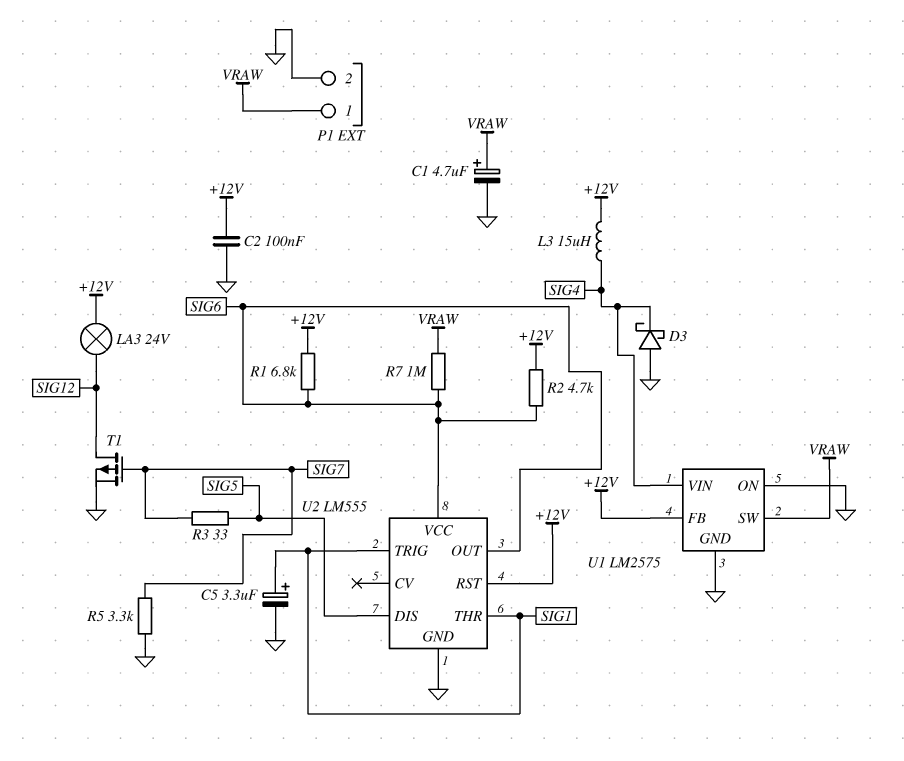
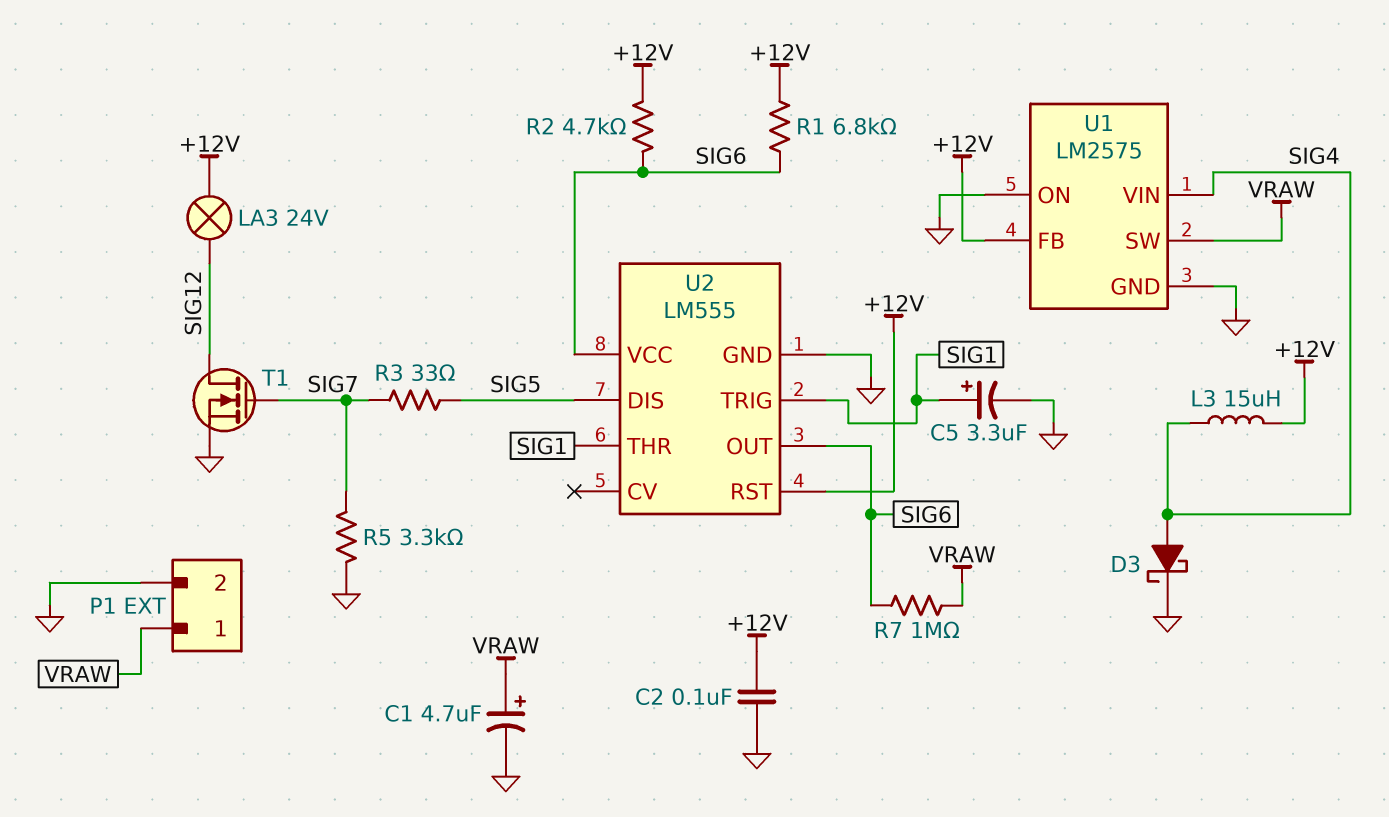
D3: schottky (A GND, K SIG4) -> schottky (A SIG4, K GND)
T1: PMOS (G SIG7, D SIG12, S GND) -> NMOS (G SIG7, D SIG12, S GND)

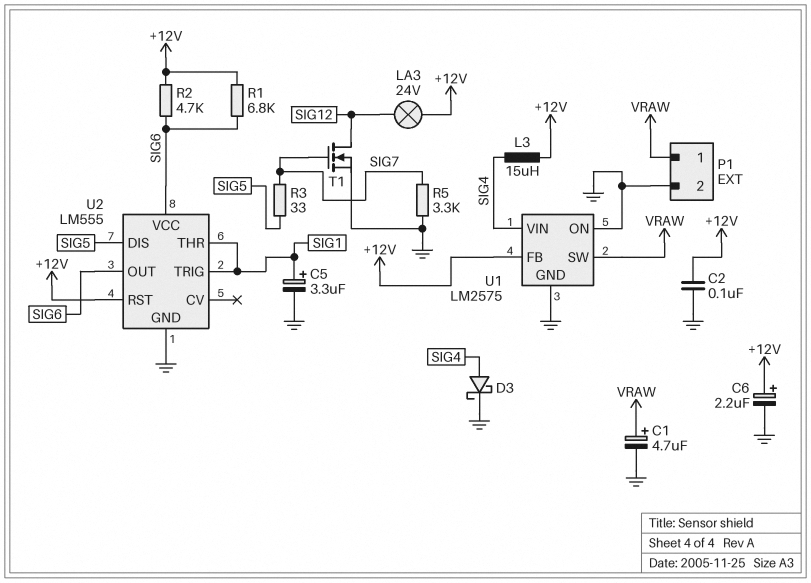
C6: none -> 2.2uF (plus +12V, minus GND)
R7: 1M (SIG6, VRAW) -> none

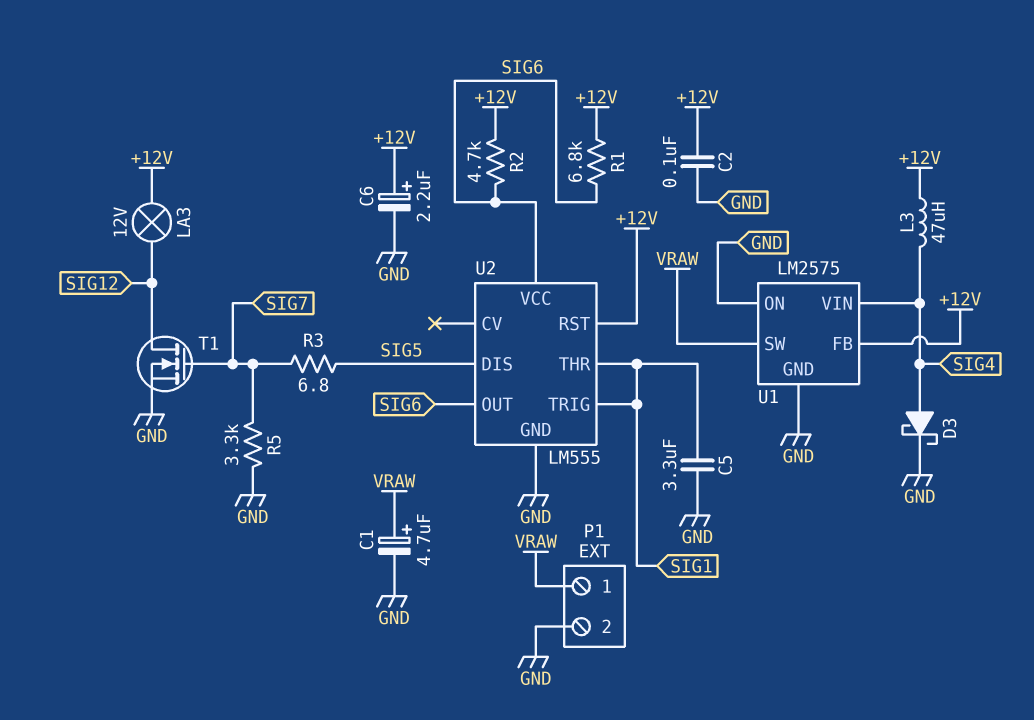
C5: 3.3uF (plus SIG1, minus GND) -> 3.3uF (GND, SIG1)
L3: 15uH (+12V, SIG4) -> 47uH (+12V, SIG4)
LA3: lamp 24V (+12V, SIG12) -> lamp 12V (+12V, SIG12)
R3: 33 (SIG5, SIG7) -> 6.8 (SIG5, SIG7)

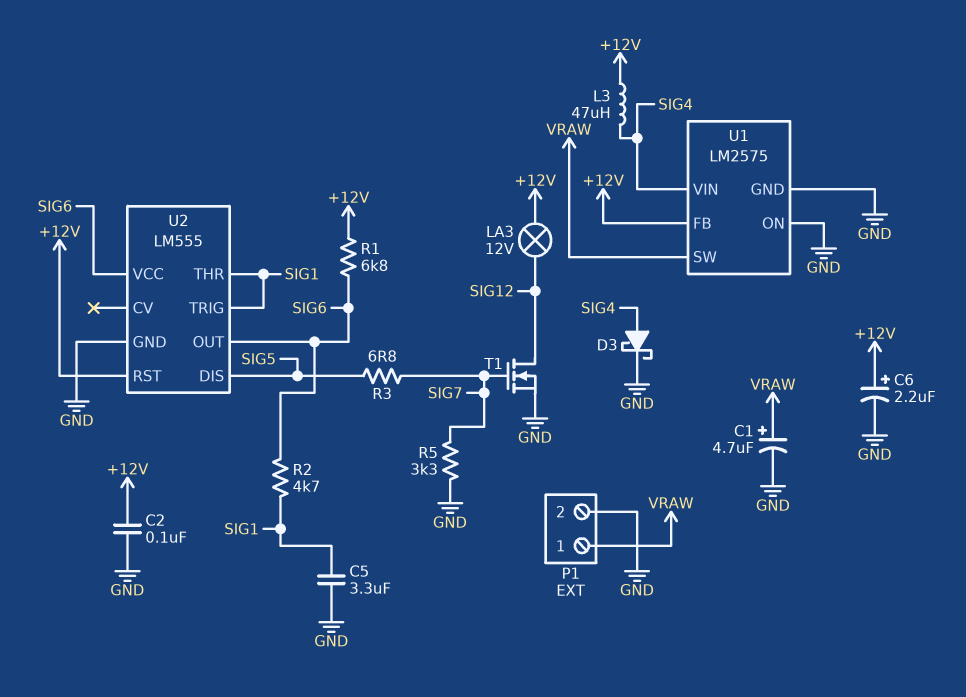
R2: 4.7k (+12V, SIG6) -> 4.7k (SIG1, SIG6)

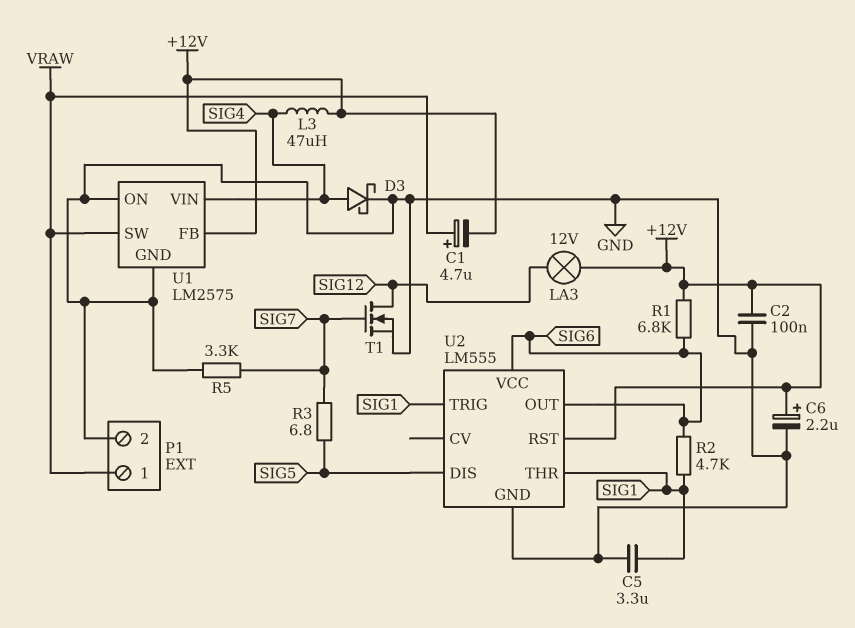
C1: 4.7uF (plus VRAW, minus GND) -> 4.7uF (plus VRAW, minus +12V)

